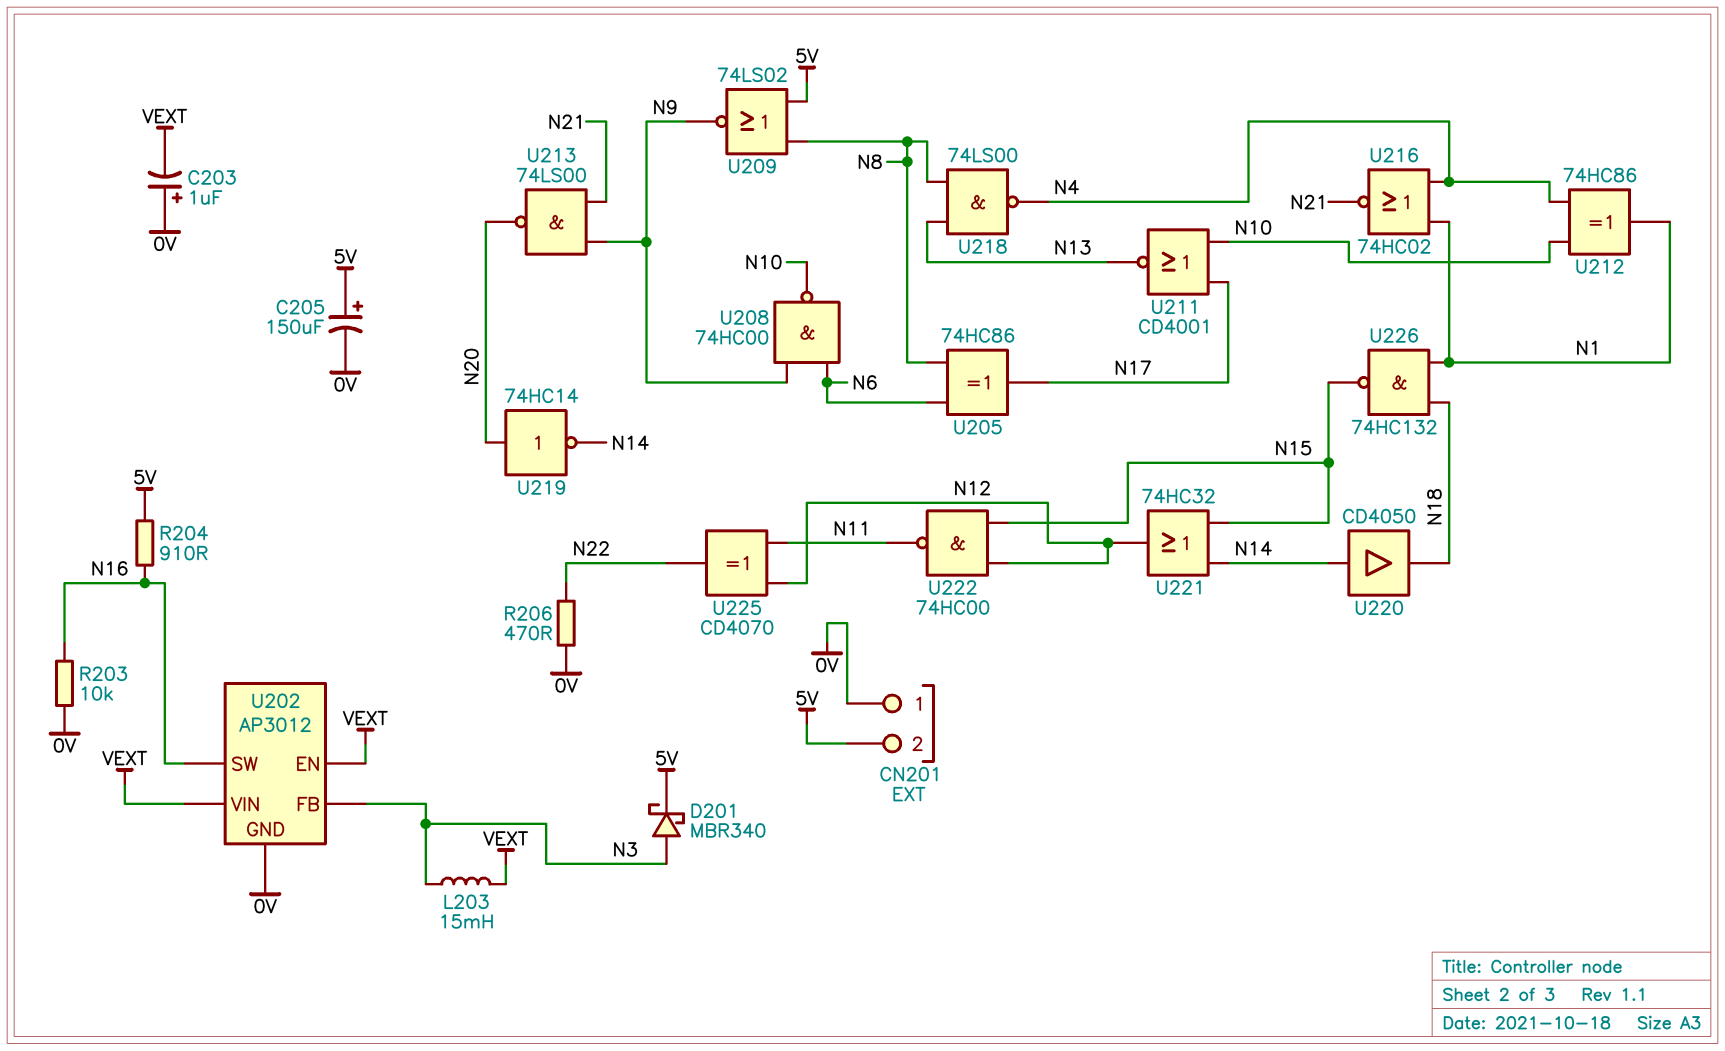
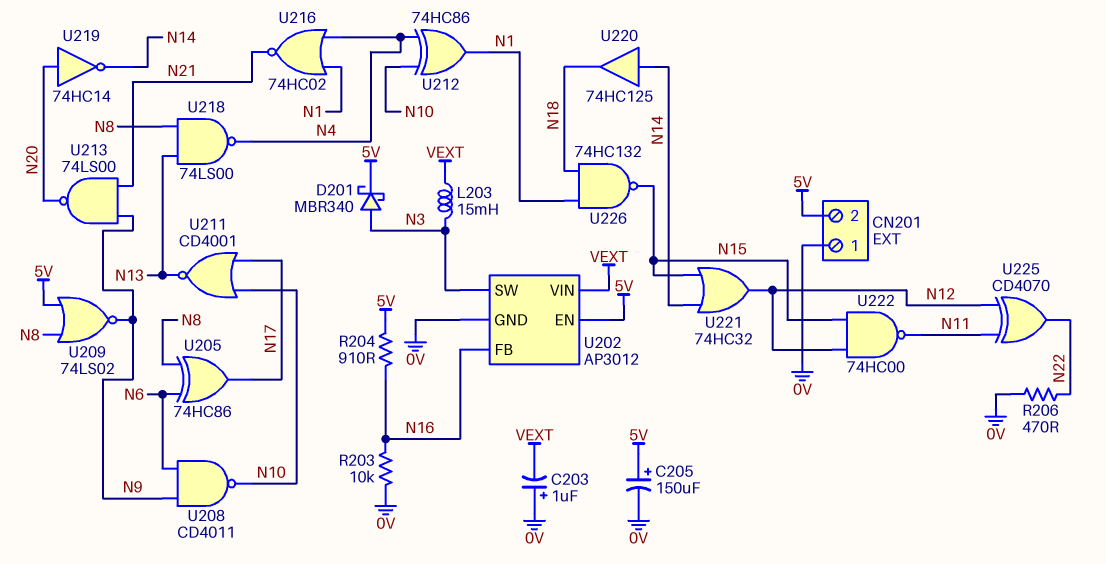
U202 pin EN: VEXT -> 5V
U202 pin FB: N3 -> N16
U202 pin SW: N16 -> N3
U208: NAND 74HC00 (in N6, in N9, out N10) -> NAND CD4011 (in N6, in N9, out N10)
U220: buffer CD4050 (in N14, out N18) -> buffer 74HC125 (in N14, out N18)

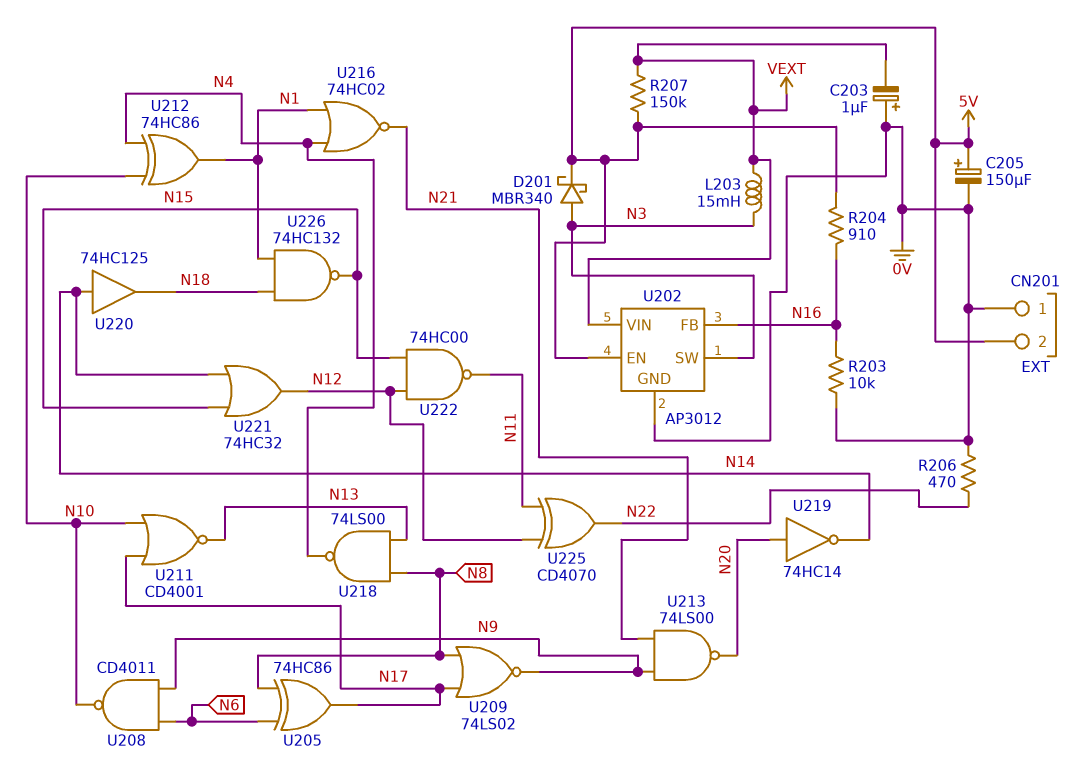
R207: none -> 150k (5V, VEXT)
U209: NOR 74LS02 (in 5V, in N8, out N9) -> NOR 74LS02 (in N8, in N17, out N9)

